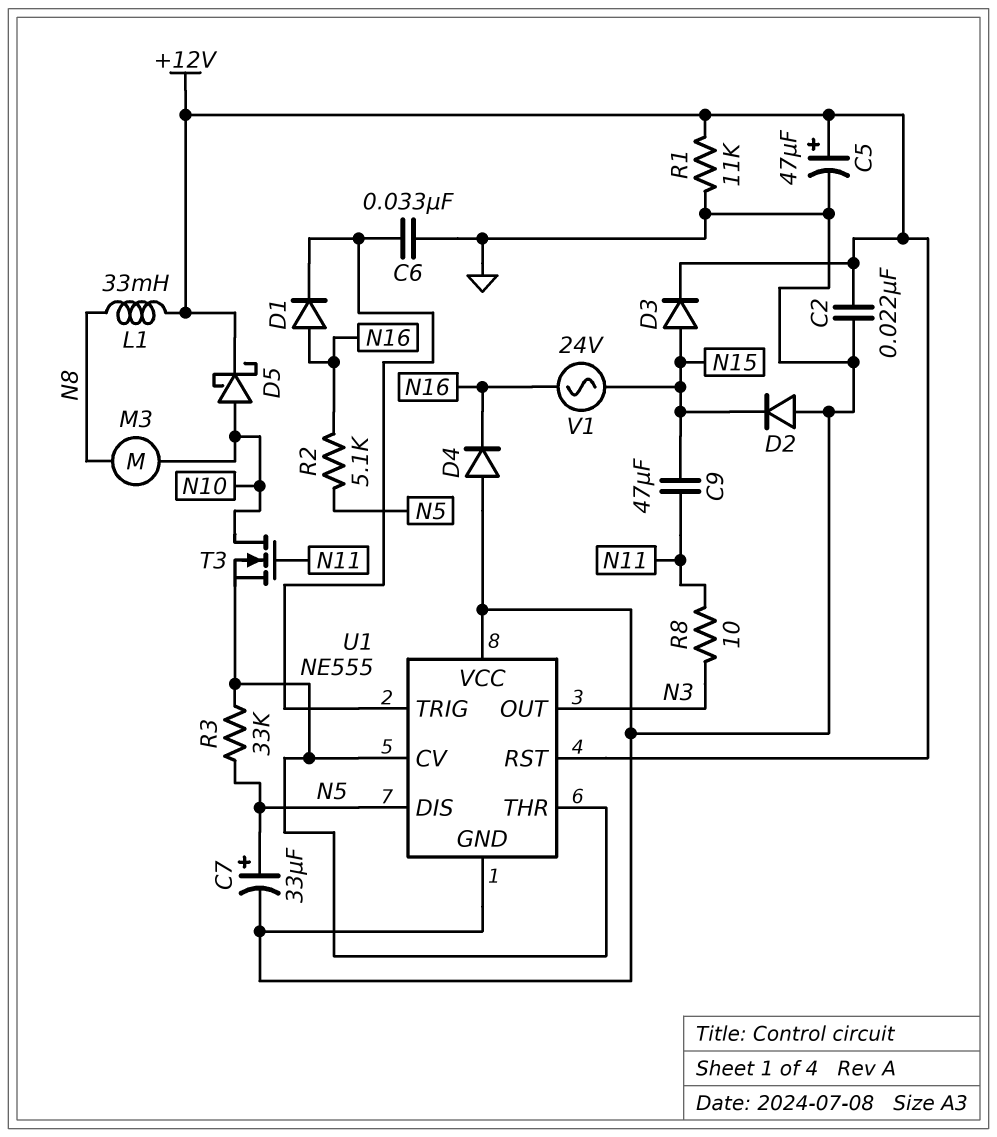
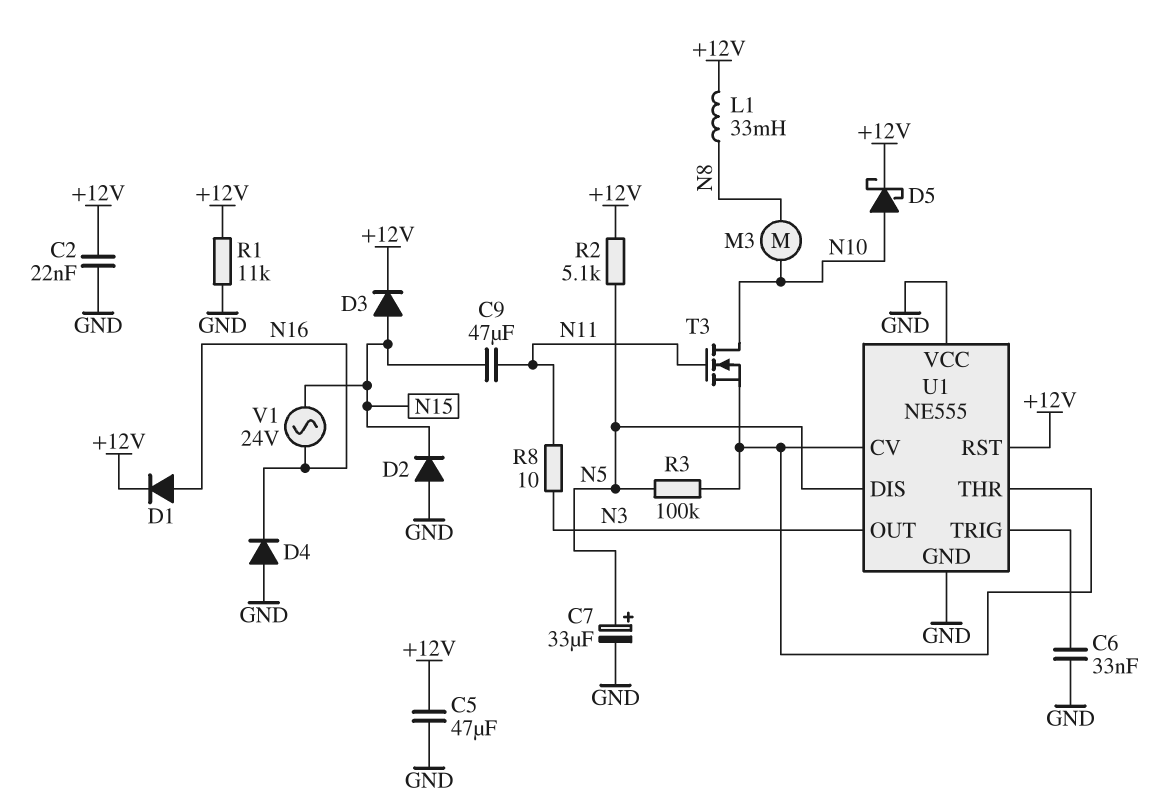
C5: 47uF (plus +12V, minus GND) -> 47uF (+12V, GND)
D1: diode (A N16, K U1/TRIG) -> diode (A N16, K +12V)
R2: 5.1k (N5, N16) -> 5.1k (+12V, N5)
R3: 33k (N5, U1/CV) -> 100k (N5, U1/CV)

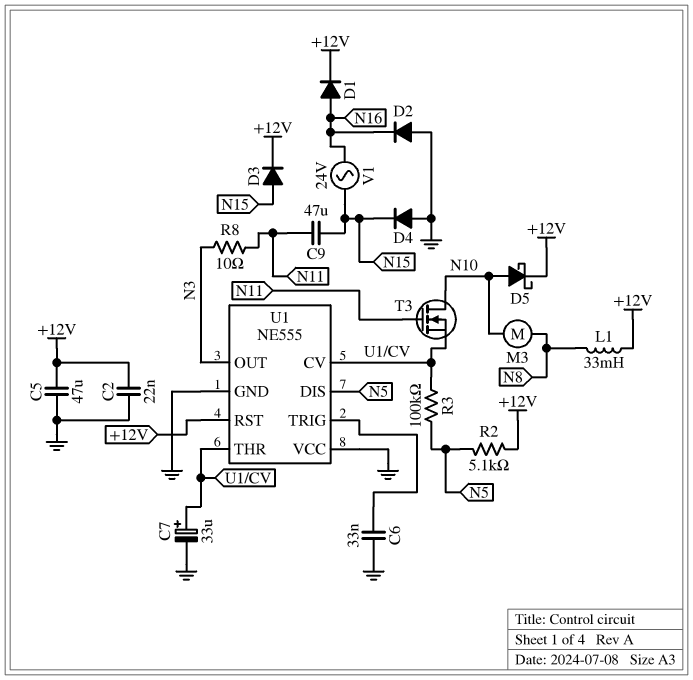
C7: 33uF (plus N5, minus GND) -> 33uF (plus U1/CV, minus GND)
D2: diode (A GND, K N15) -> diode (A GND, K N16)
D4: diode (A GND, K N16) -> diode (A GND, K N15)
R1: 11k (+12V, GND) -> none

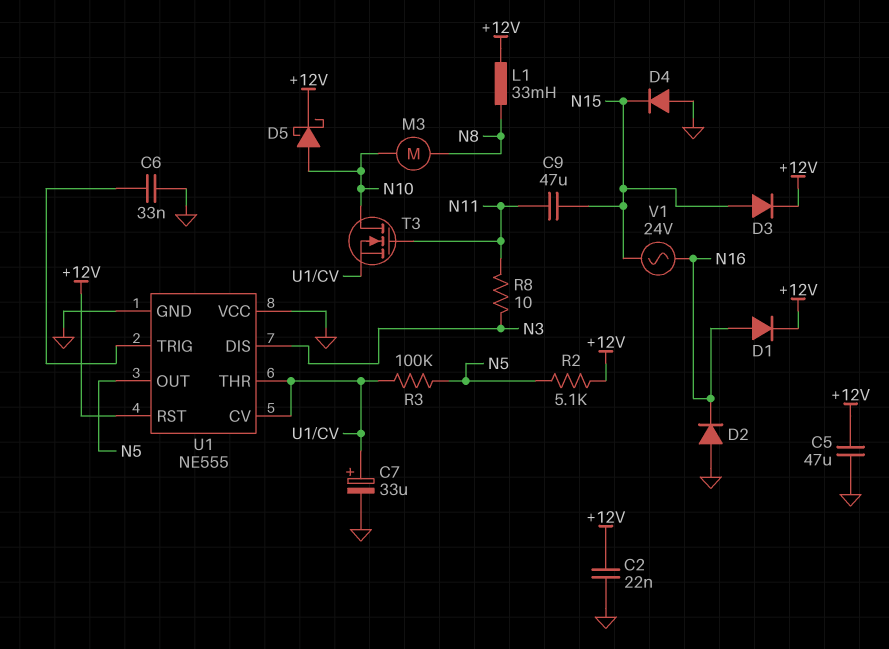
U1 pin DIS: N5 -> N3
U1 pin OUT: N3 -> N5

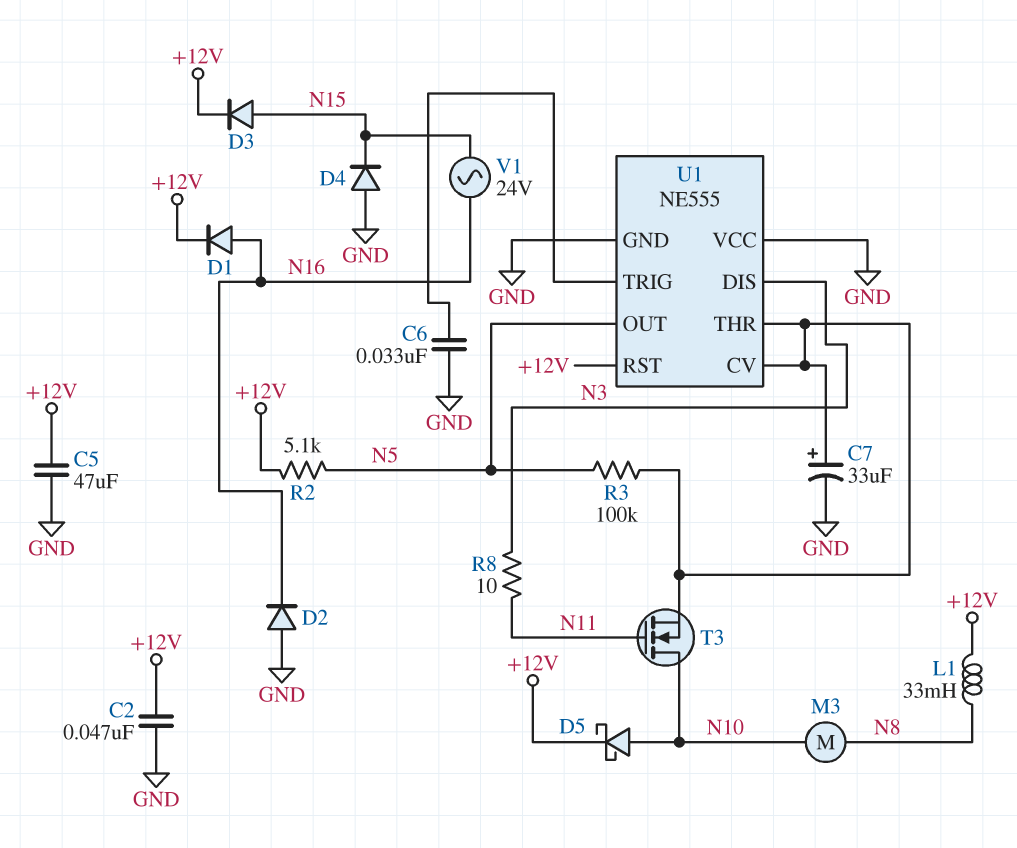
C2: 22nF (+12V, GND) -> 47nF (+12V, GND)
C9: 47uF (N11, N15) -> none

